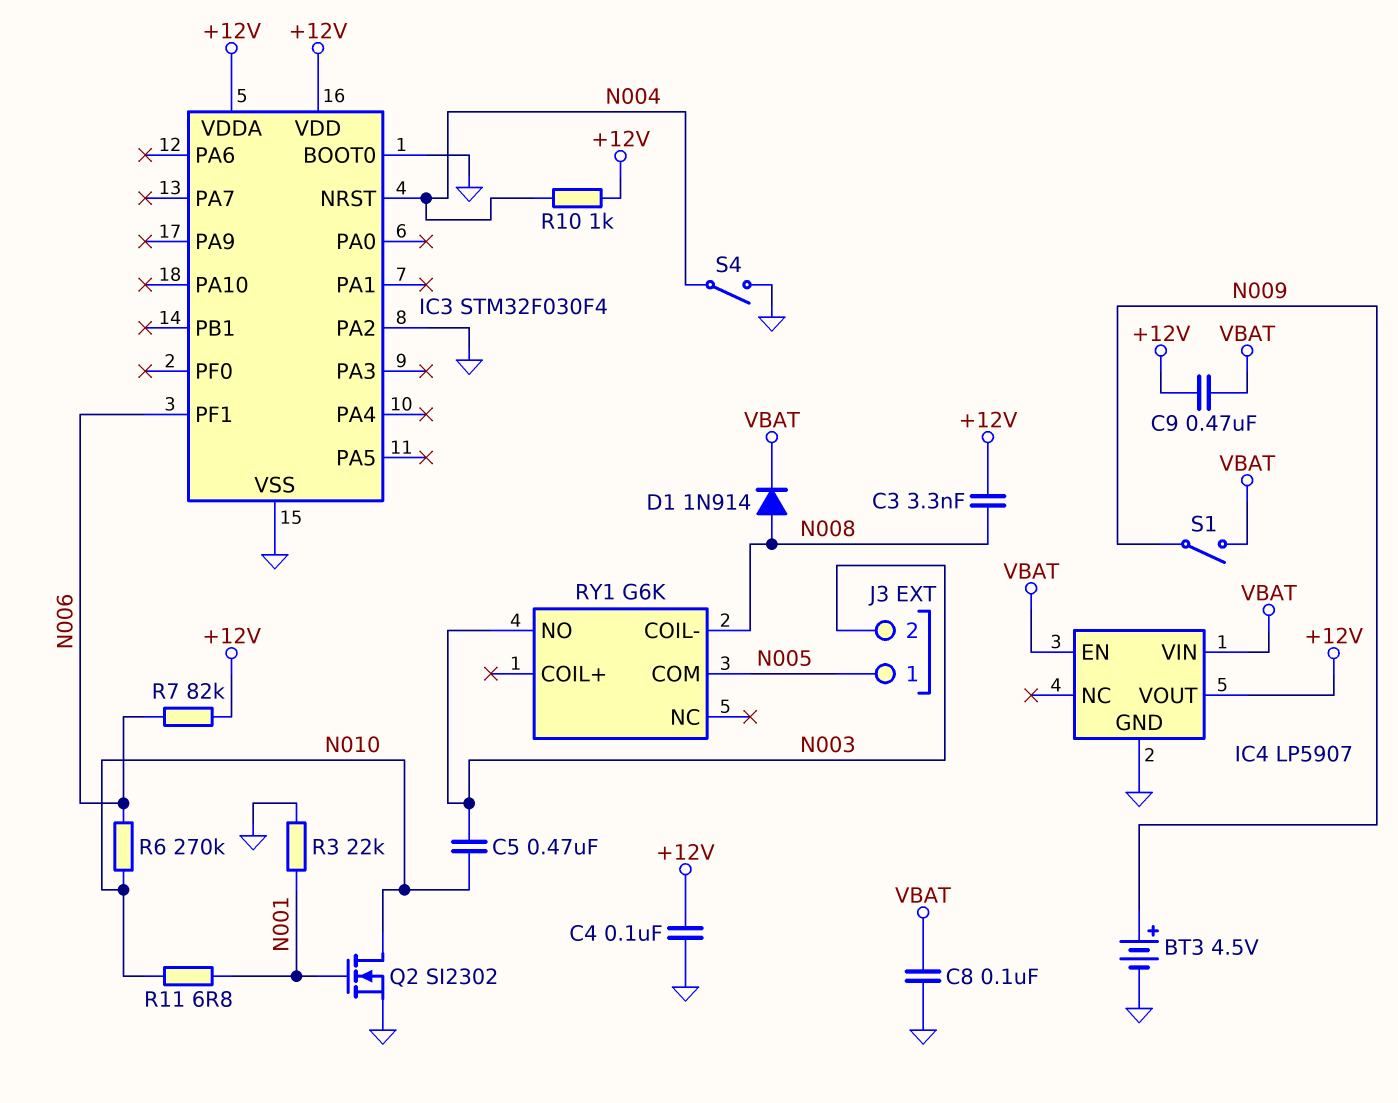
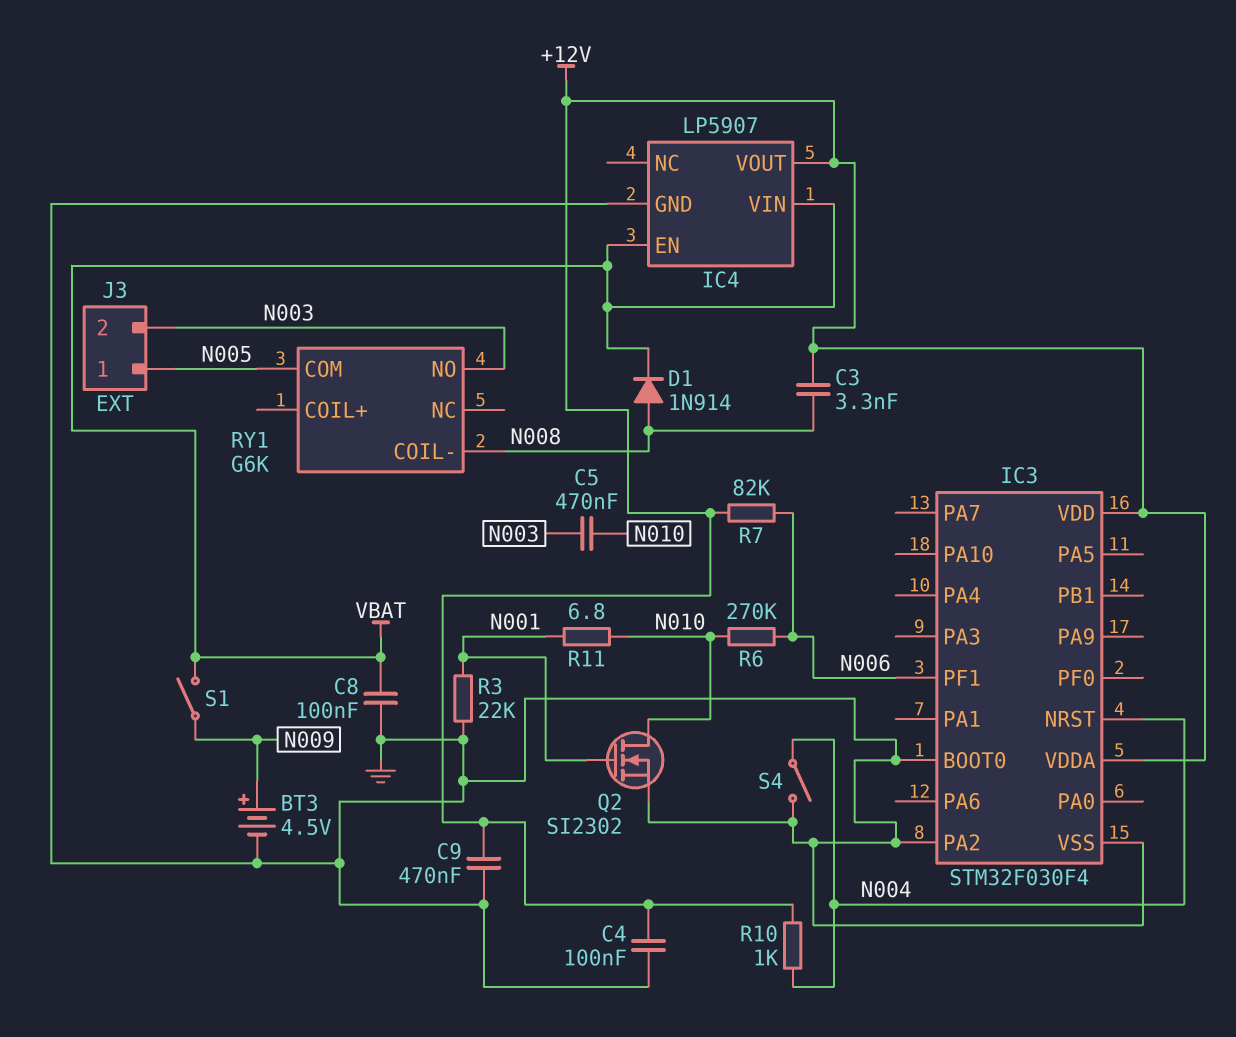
C9: 470nF (+12V, VBAT) -> 470nF (+12V, GND)

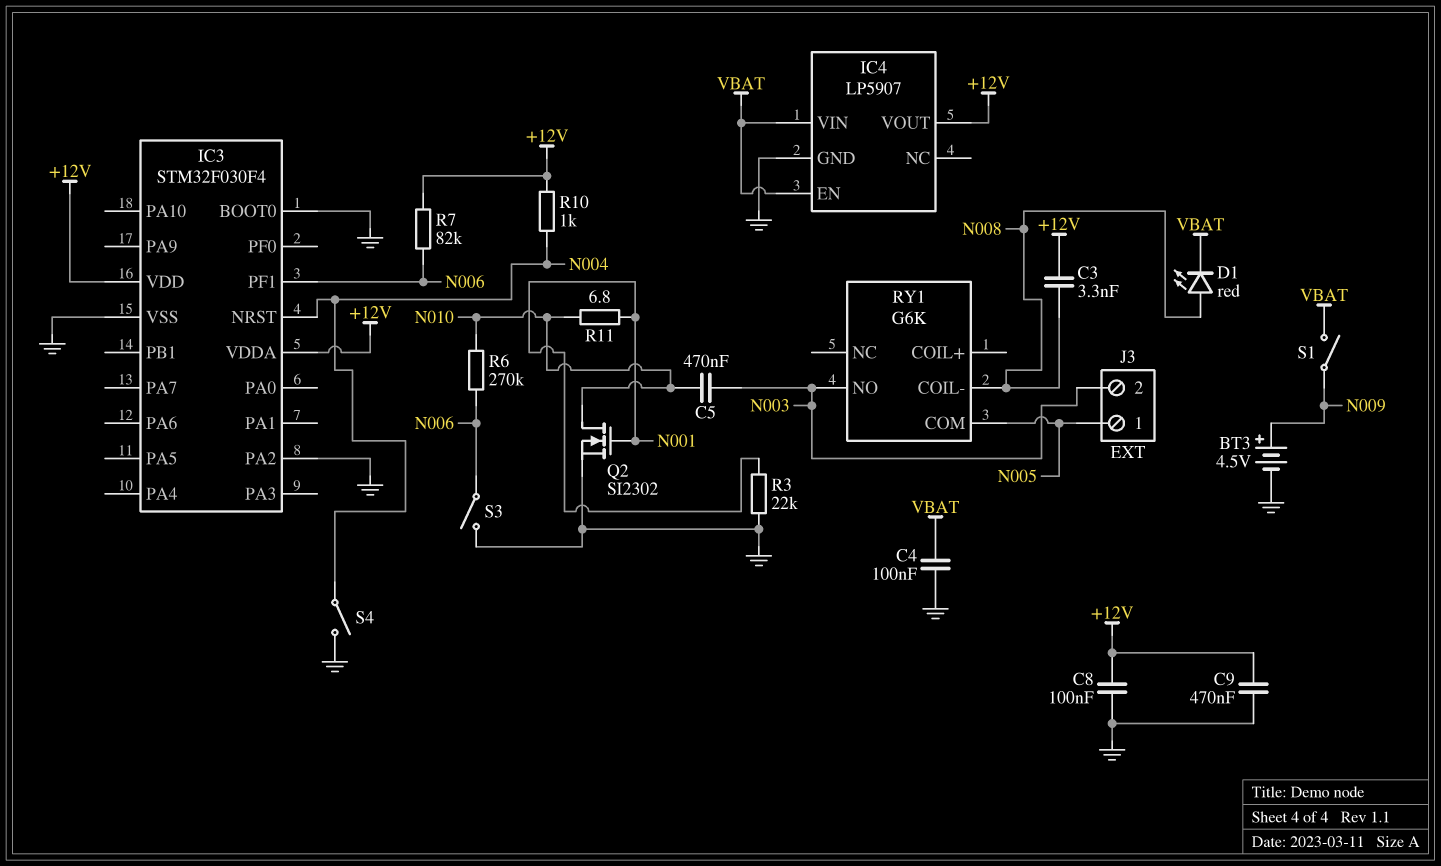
C4: 100nF (+12V, GND) -> 100nF (GND, VBAT)
C8: 100nF (GND, VBAT) -> 100nF (+12V, GND)
D1: diode 1N914 (A N008, K VBAT) -> LED red (A N008, K VBAT)
S3: none -> switch (GND, N006)

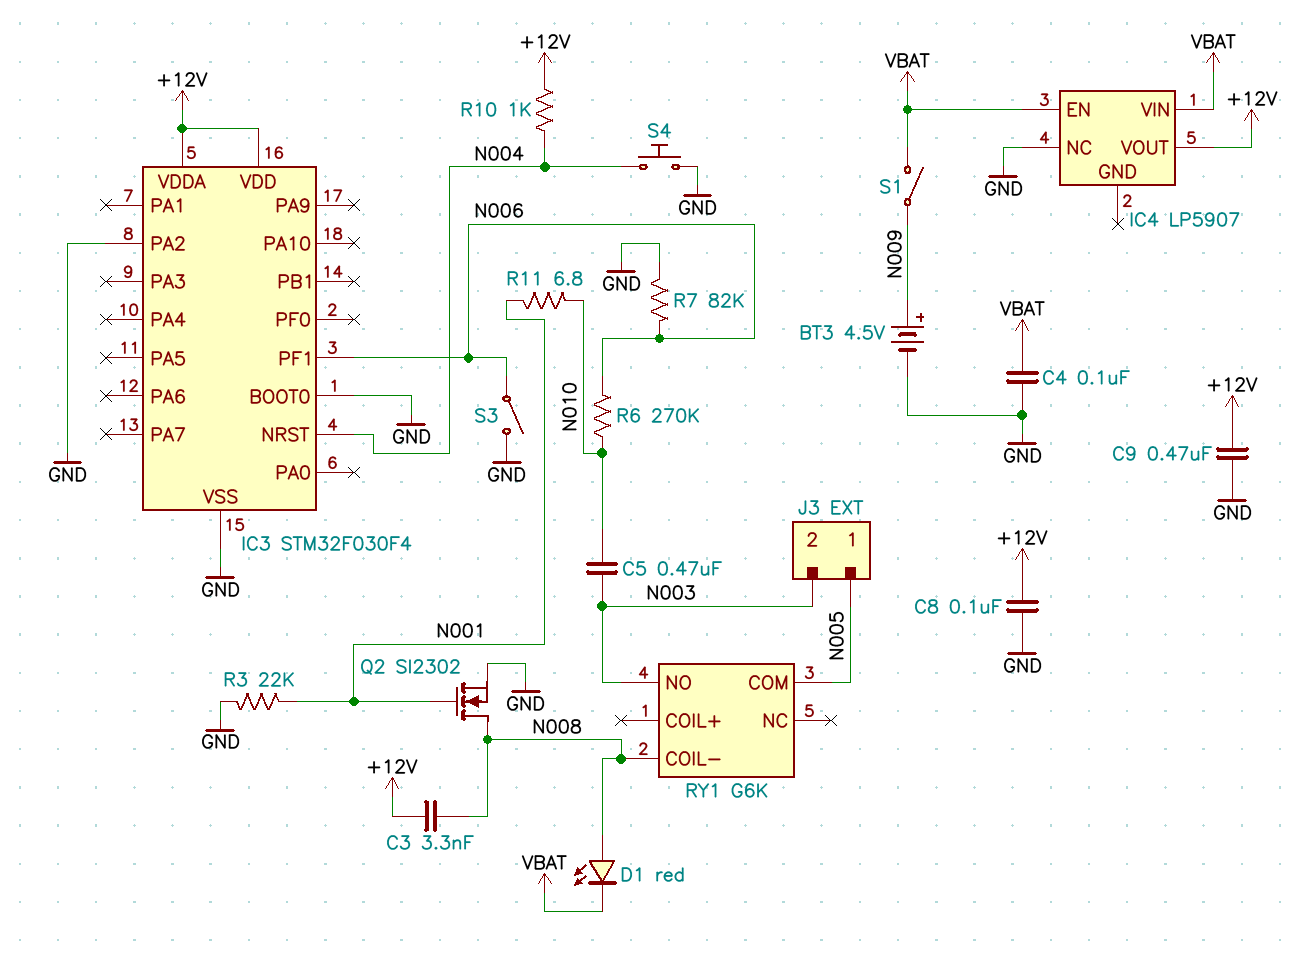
IC4 pin GND: GND -> none
IC4 pin NC: none -> GND
Q2: NMOS SI2302 (G N001, D N010, S GND) -> NMOS SI2302 (G N001, D N008, S GND)
R7: 82k (+12V, N006) -> 82k (GND, N006)
S4: switch (GND, N004) -> button (GND, N004)

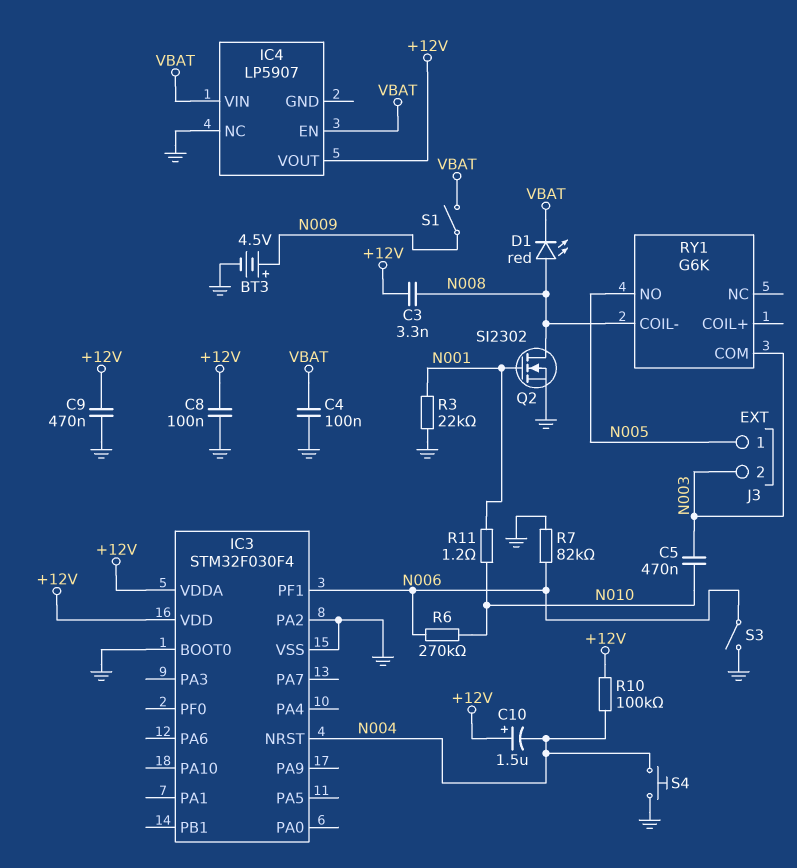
C10: none -> 1.5uF (plus +12V, minus N004)
R10: 1k (+12V, N004) -> 100k (+12V, N004)
R11: 6.8 (N001, N010) -> 1.2 (N001, N010)
RY1 pin COM: N005 -> N003
RY1 pin NO: N003 -> N005

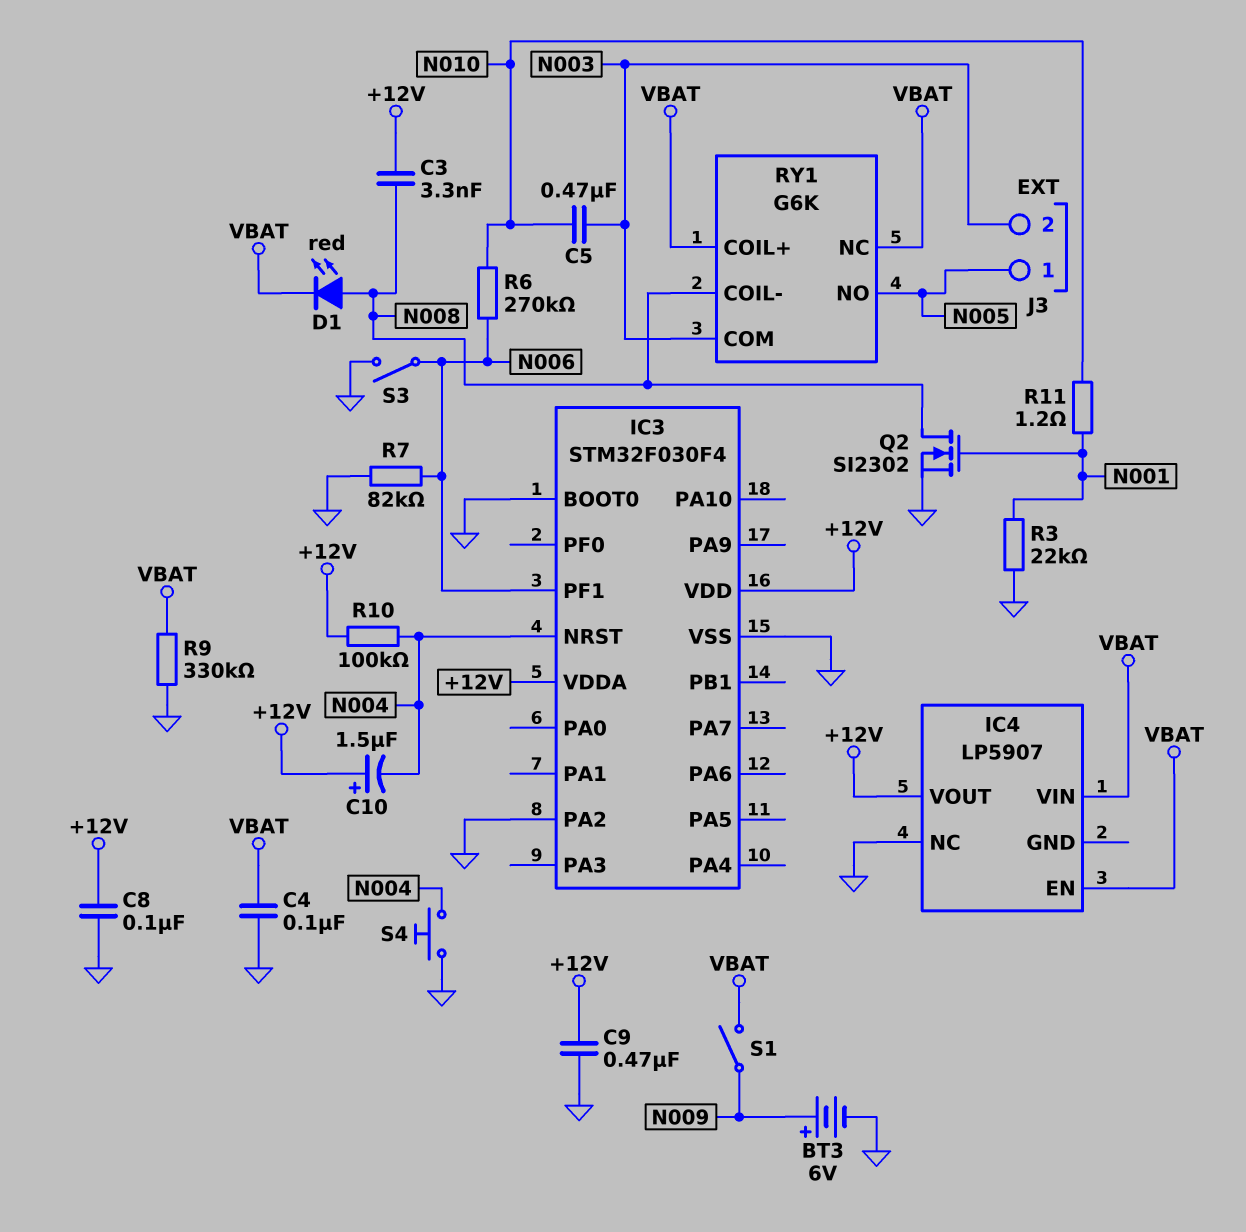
BT3: 4.5V (plus N009, minus GND) -> 6V (plus N009, minus GND)
R9: none -> 330k (GND, VBAT)
RY1 pin COIL+: none -> VBAT
RY1 pin NC: none -> VBAT

